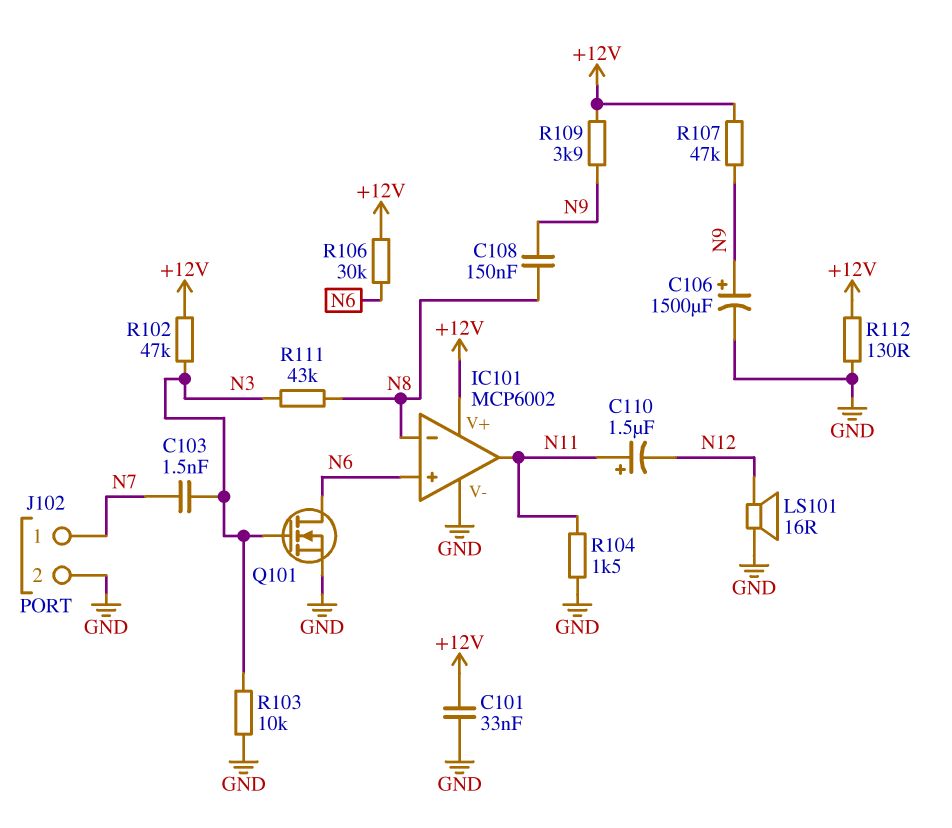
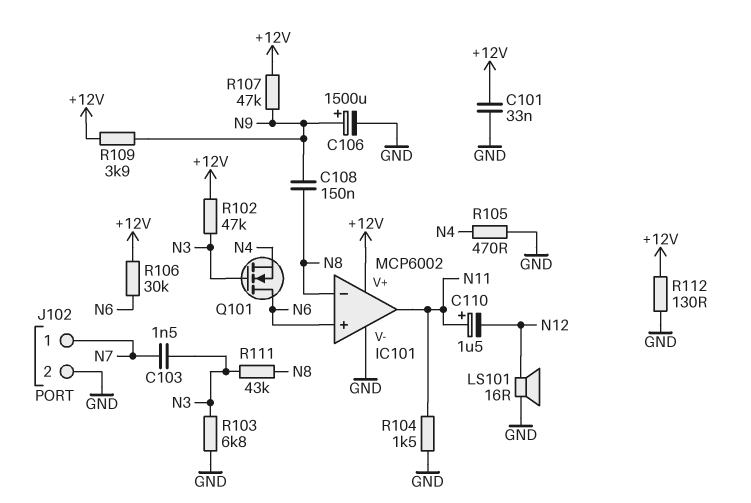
Q101: NMOS (G N3, D N6, S GND) -> NMOS (G N3, D N6, S N4)
R103: 10k (GND, N3) -> 6.8k (GND, N3)
R105: none -> 470 (GND, N4)

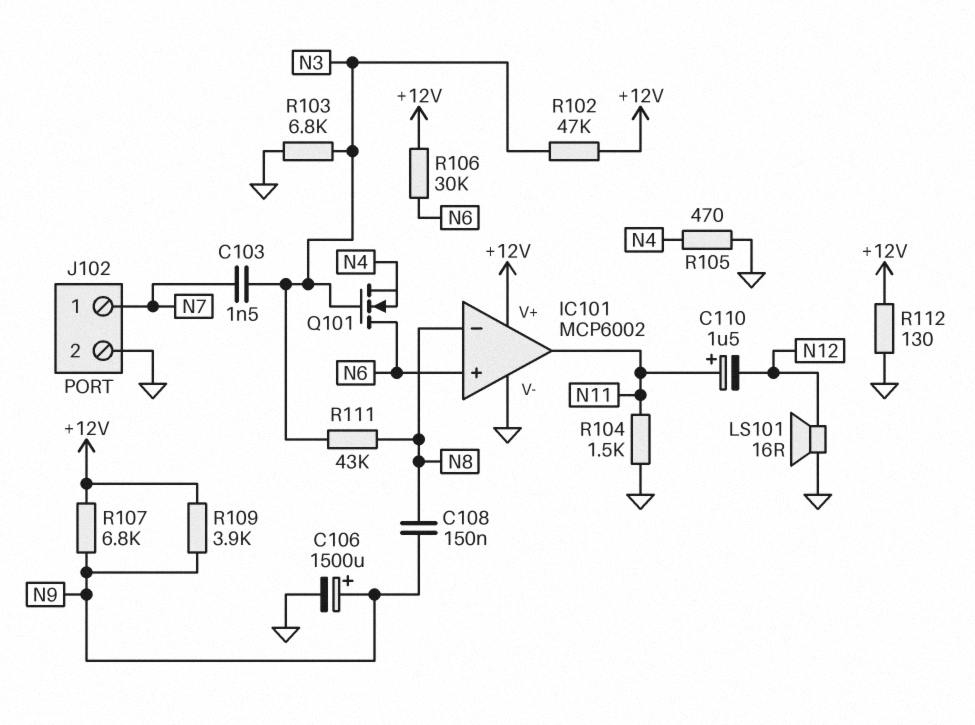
C101: 33nF (+12V, GND) -> none
R107: 47k (+12V, N9) -> 6.8k (+12V, N9)

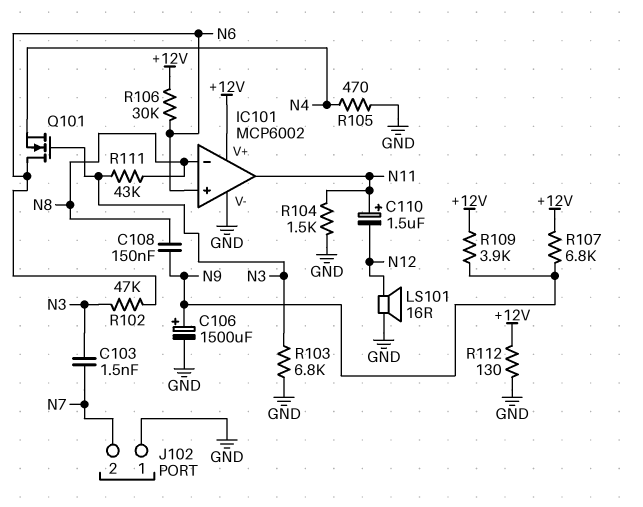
J102 pin 1: N7 -> GND
J102 pin 2: GND -> N7
R102: 47k (+12V, N3) -> 47k (N3, N6)

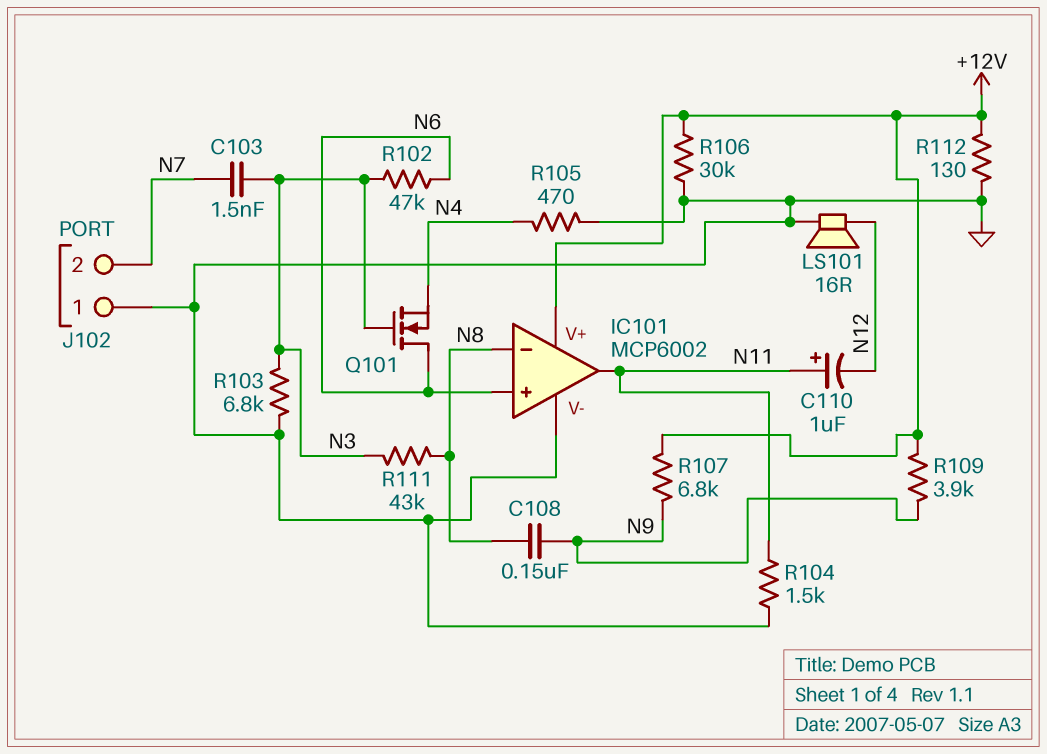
C106: 1500uF (plus N9, minus GND) -> none
C110: 1.5uF (plus N11, minus N12) -> 1uF (plus N11, minus N12)
R106: 30k (+12V, N6) -> 30k (+12V, GND)

